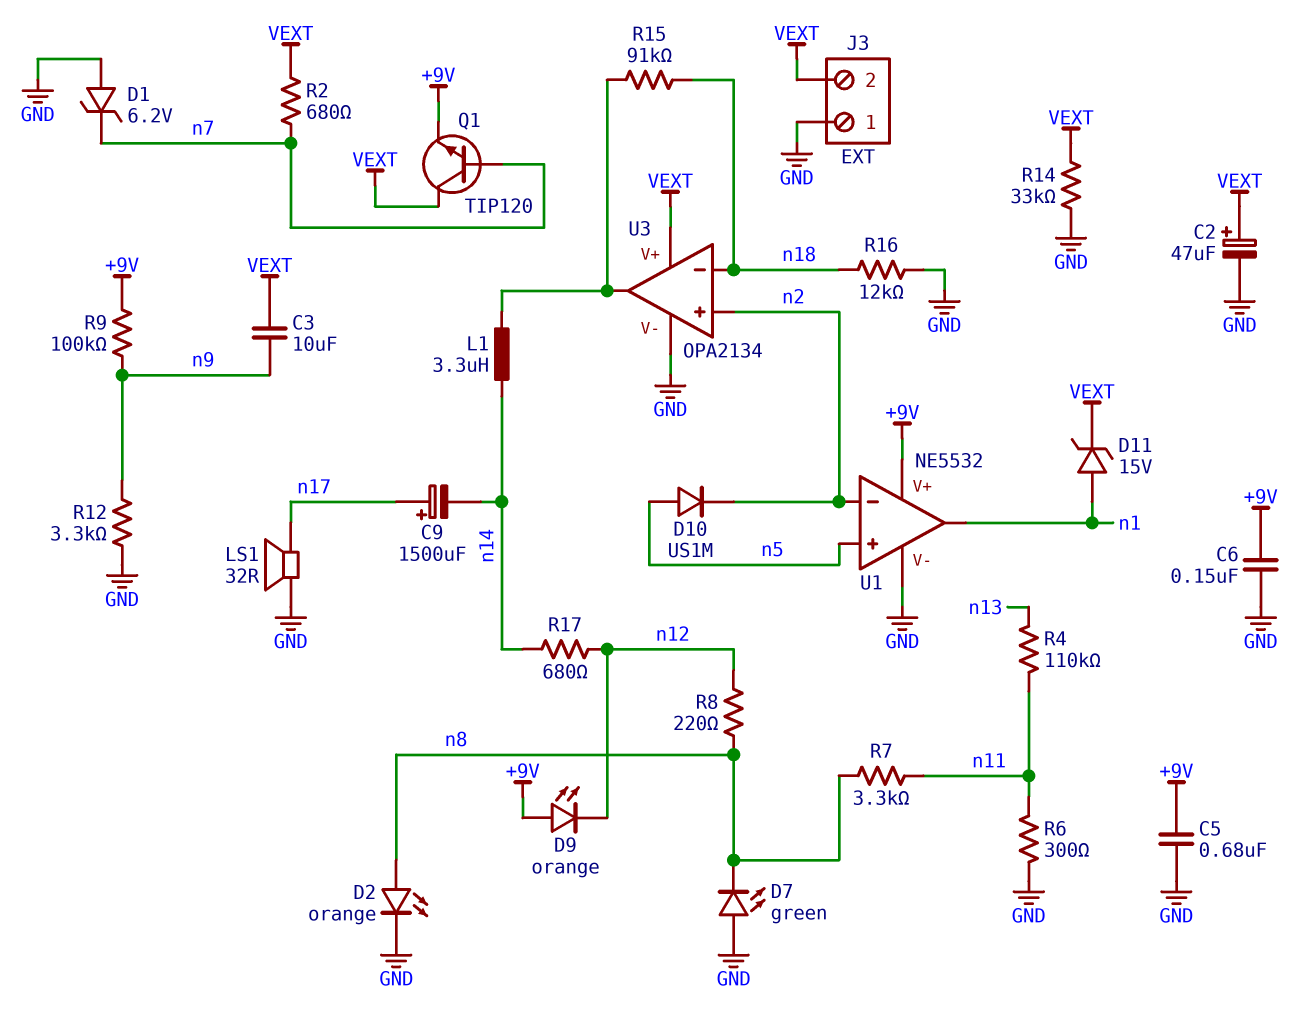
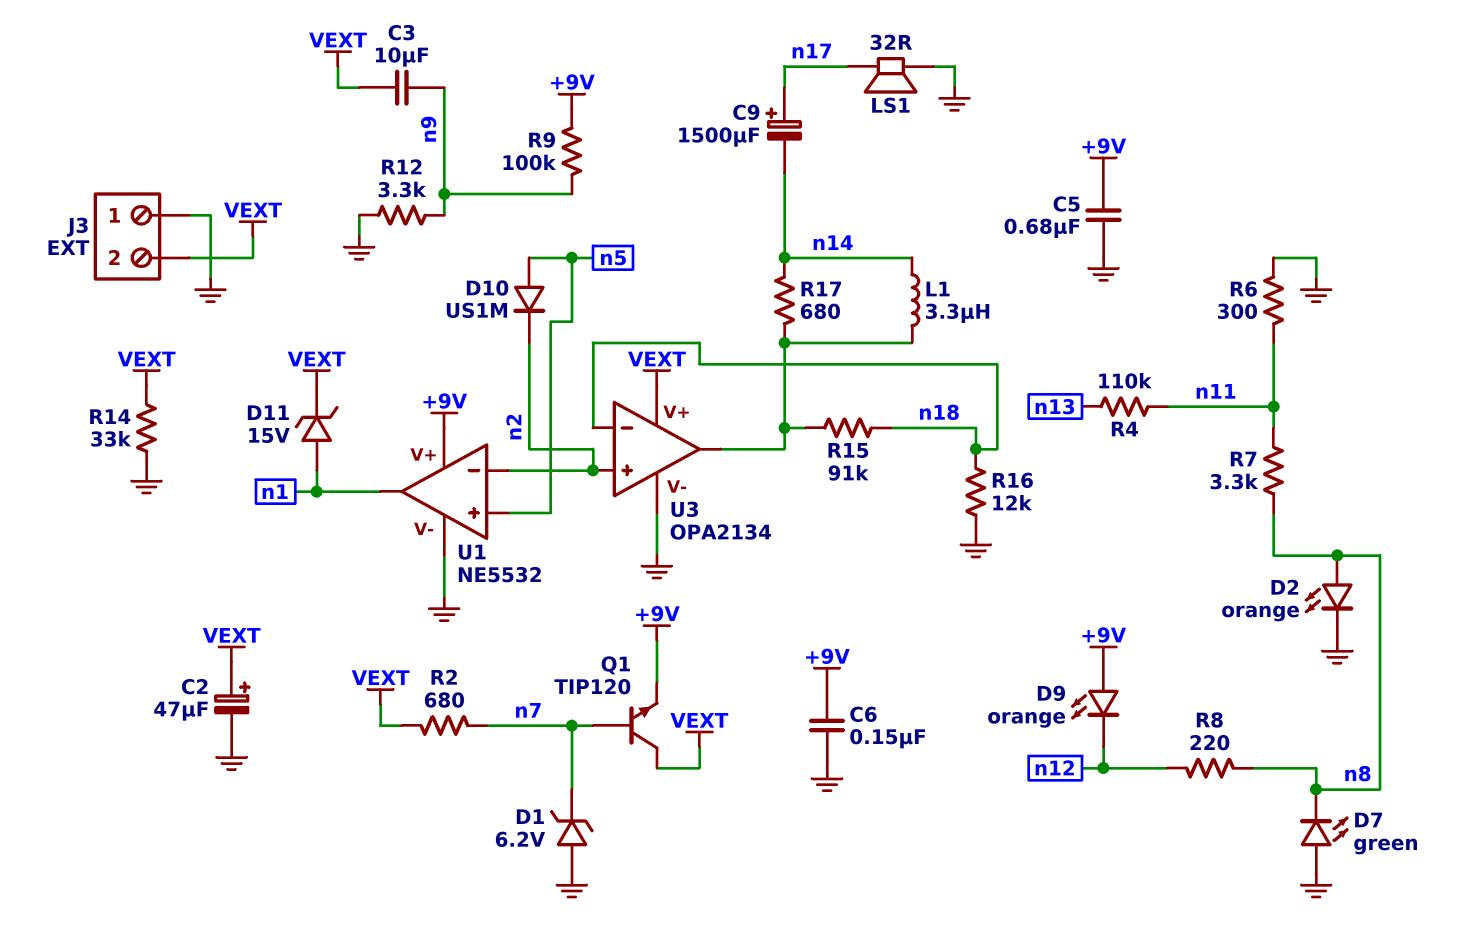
R17: 680 (n12, n14) -> 680 (U3/out, n14)

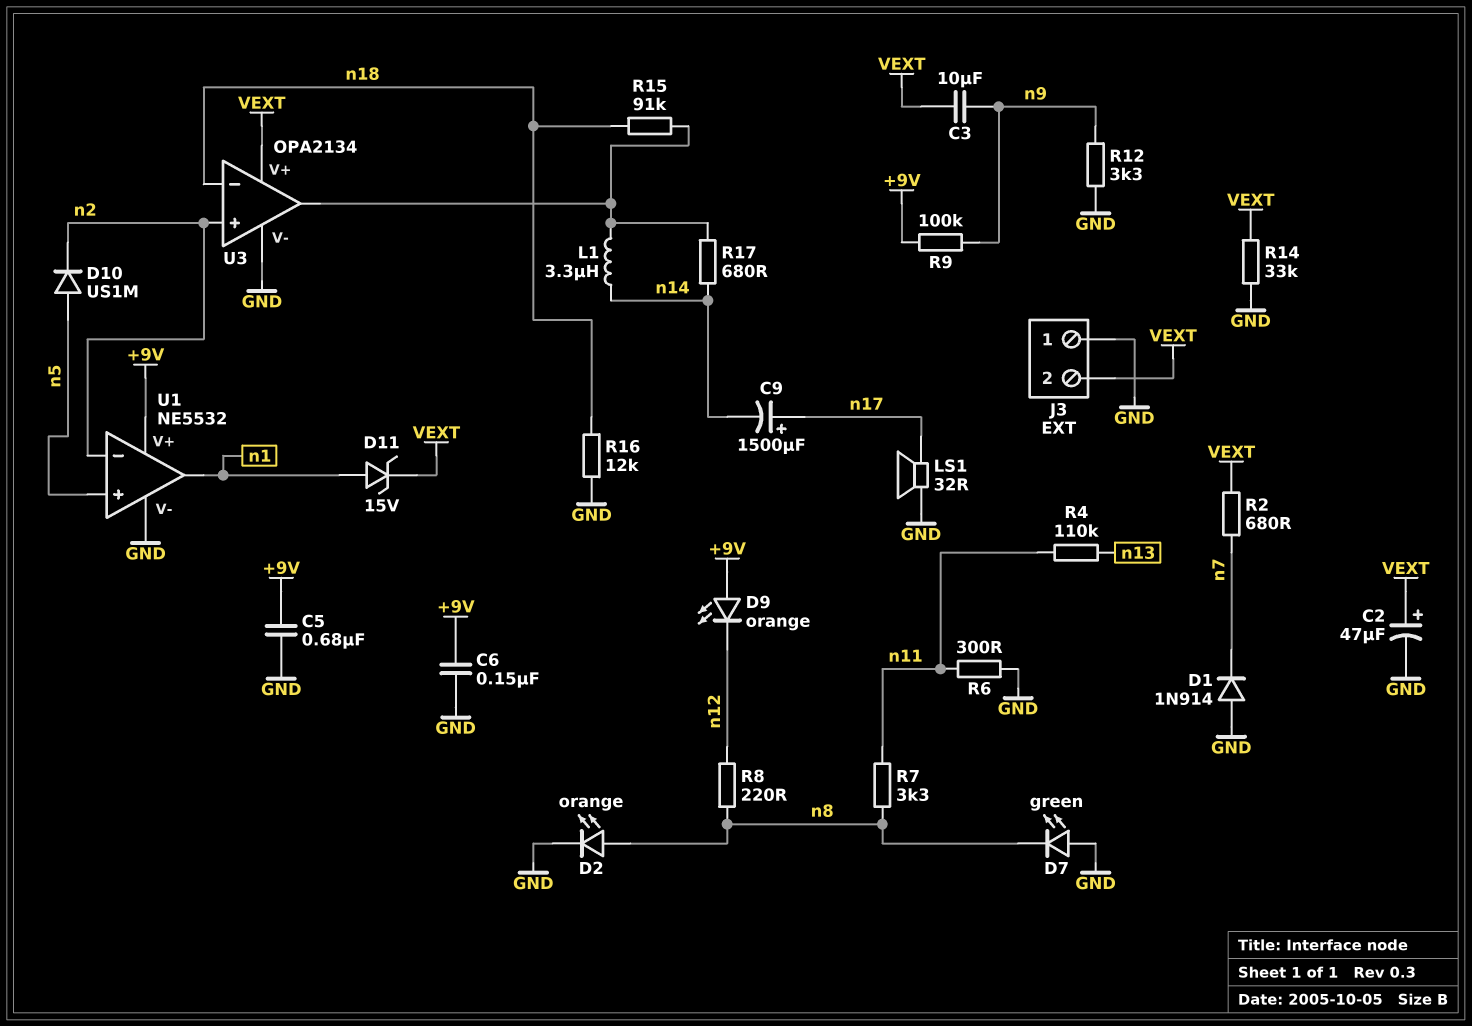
D1: zener 6.2V (A GND, K n7) -> diode 1N914 (A GND, K n7)
Q1: NPN TIP120 (B n7, C VEXT, E +9V) -> none

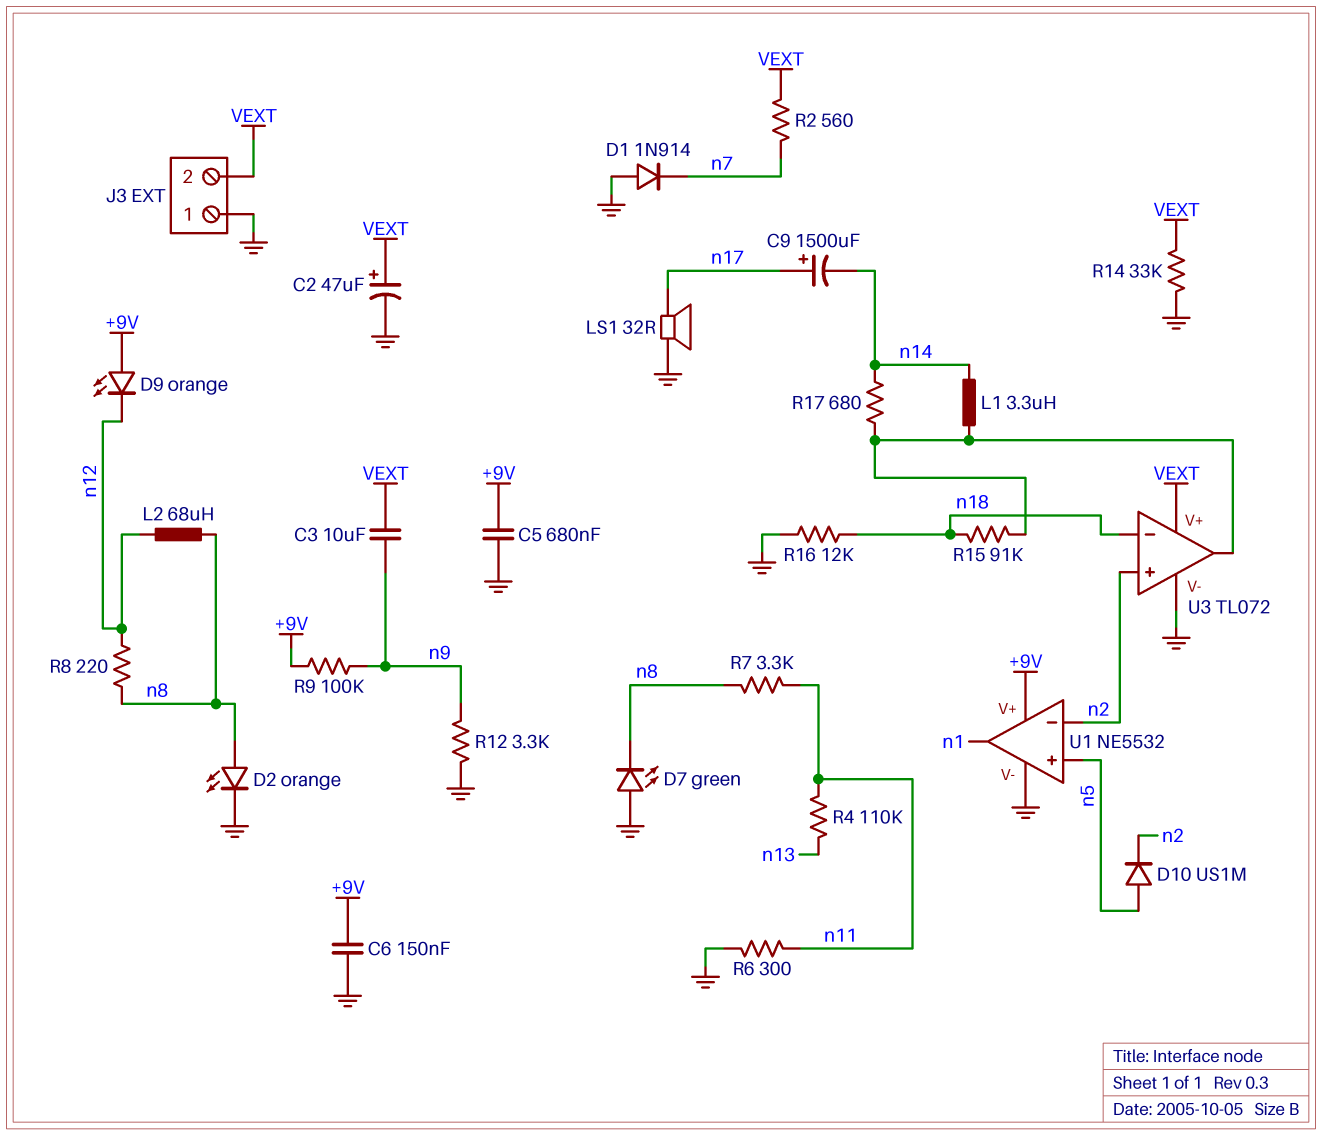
D11: zener 15V (A n1, K VEXT) -> none
L2: none -> 68uH (n8, n12)
R2: 680 (VEXT, n7) -> 560 (VEXT, n7)
U3: OPA2134 -> TL072

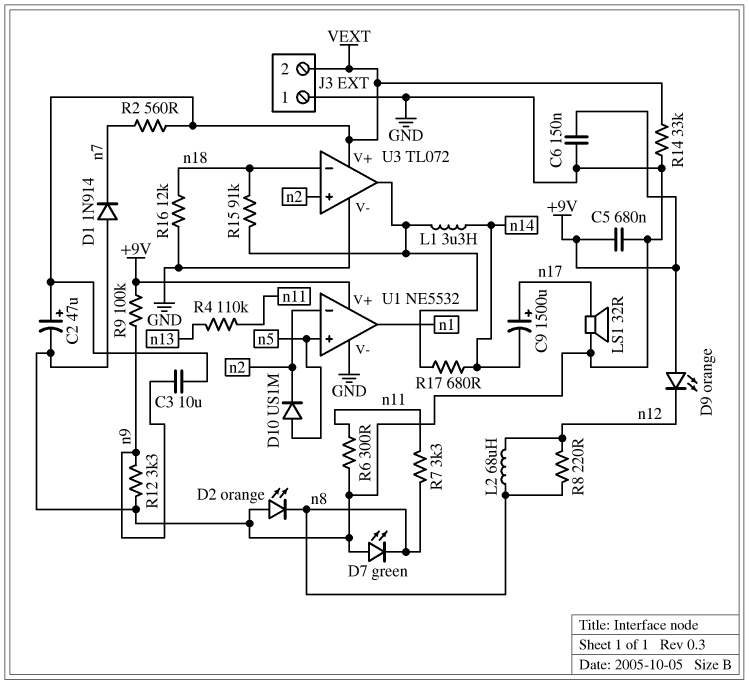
D2: LED orange (A n8, K GND) -> LED orange (A GND, K n8)

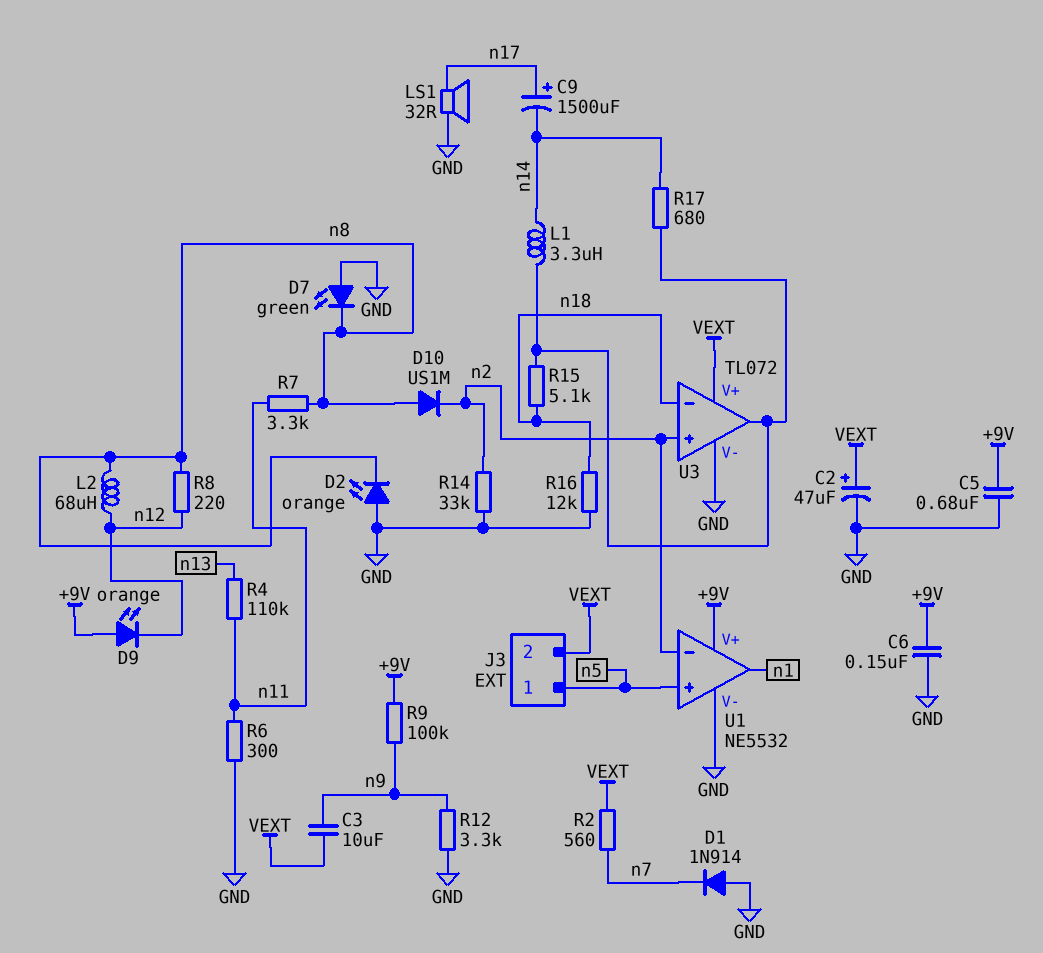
D10: diode US1M (A n5, K n2) -> diode US1M (A n8, K n2)
J3 pin 1: GND -> n5
R14: 33k (GND, VEXT) -> 33k (GND, n2)
R15: 91k (U3/out, n18) -> 5.1k (U3/out, n18)

